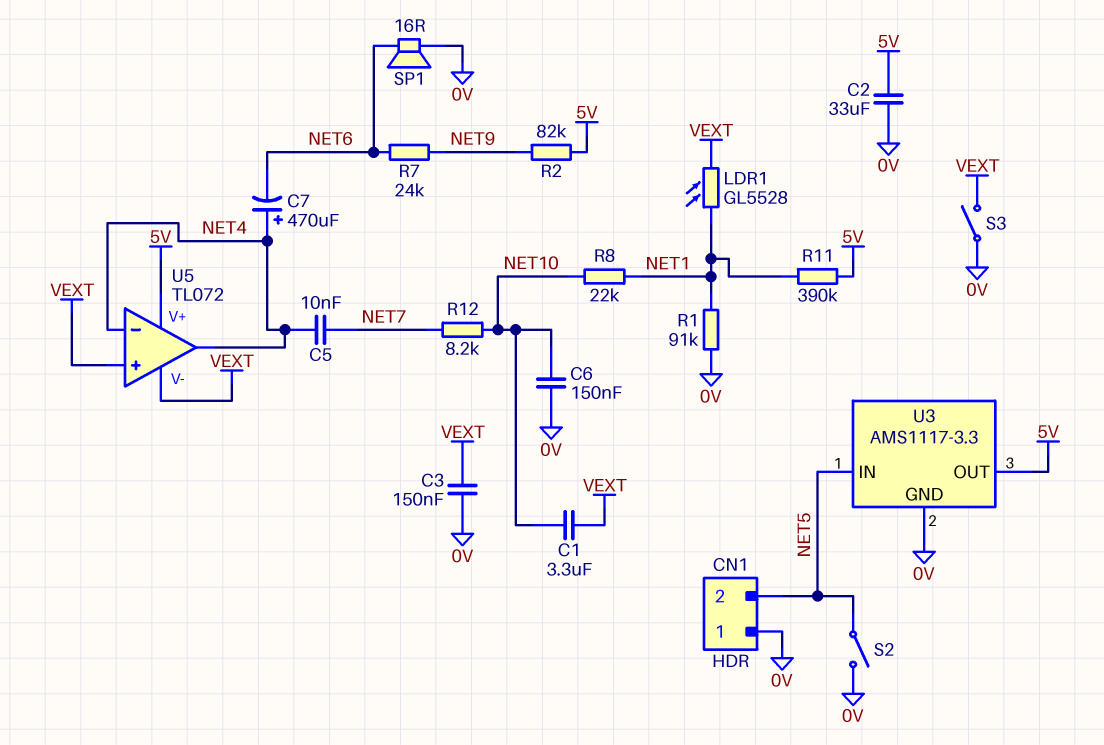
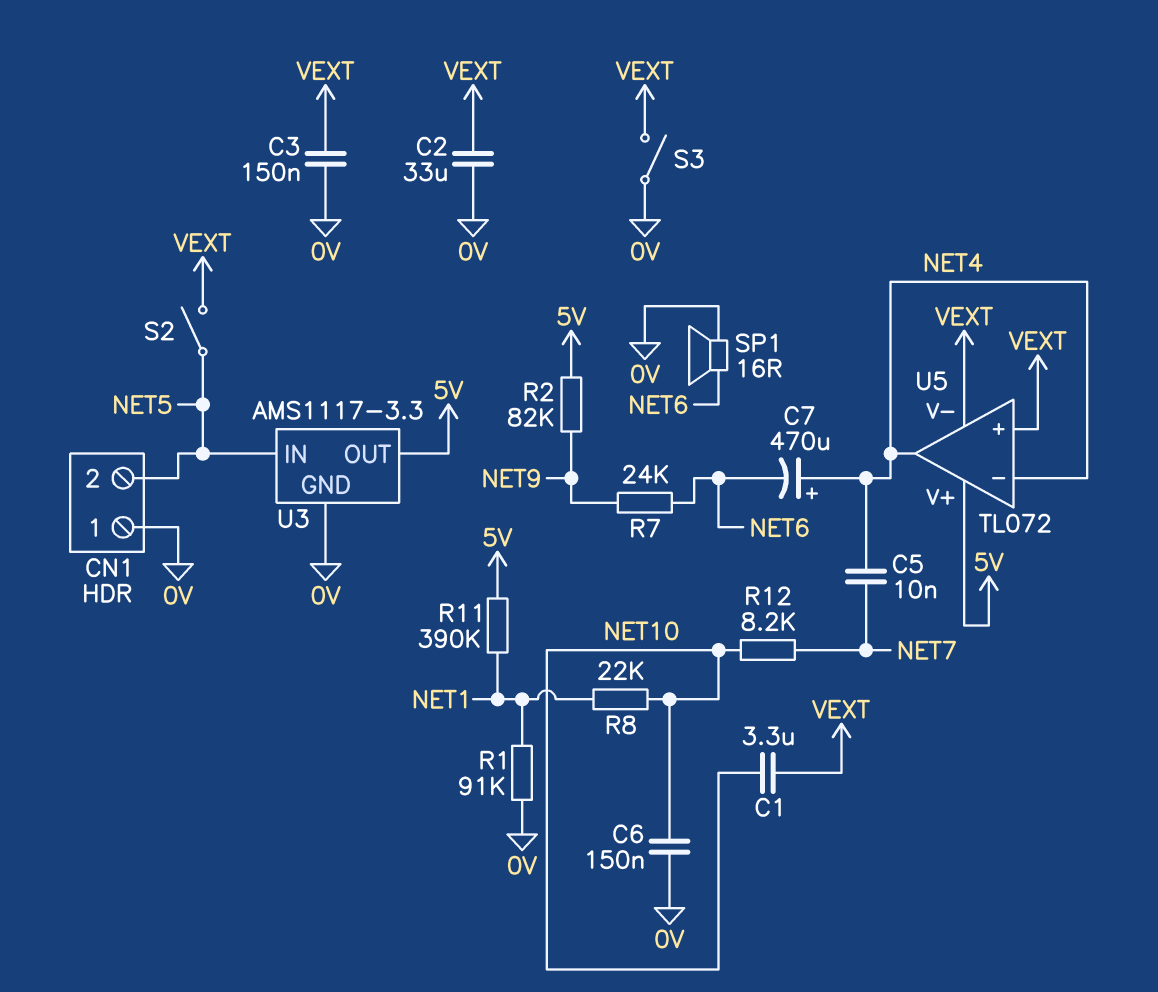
C2: 33uF (0V, 5V) -> 33uF (0V, VEXT)
LDR1: GL5528 (NET1, VEXT) -> none
S2: switch (0V, NET5) -> switch (NET5, VEXT)

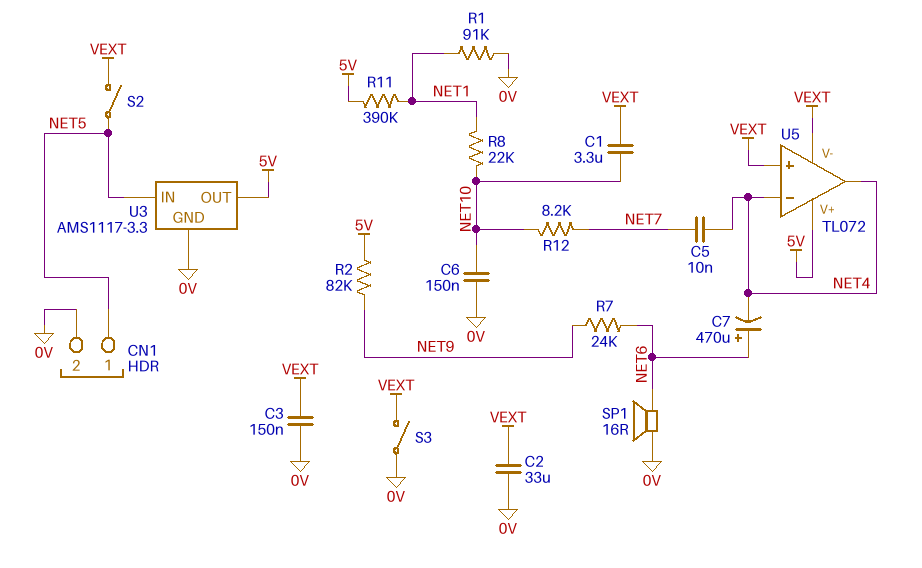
C7: 470uF (plus NET4, minus NET6) -> 470uF (plus NET6, minus NET4)
CN1 pin 1: 0V -> NET5
CN1 pin 2: NET5 -> 0V

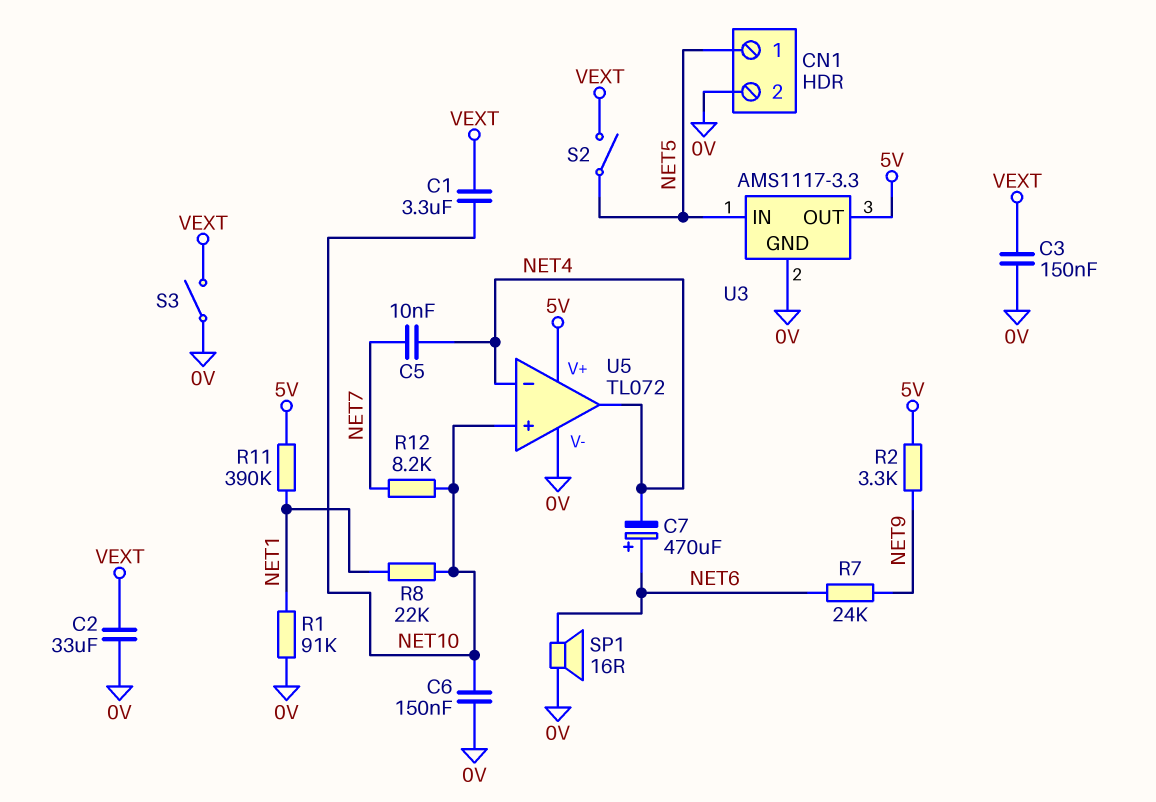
R2: 82k (5V, NET9) -> 3.3k (5V, NET9)
U5 pin V-: VEXT -> 0V
U5 pin in+: VEXT -> NET10

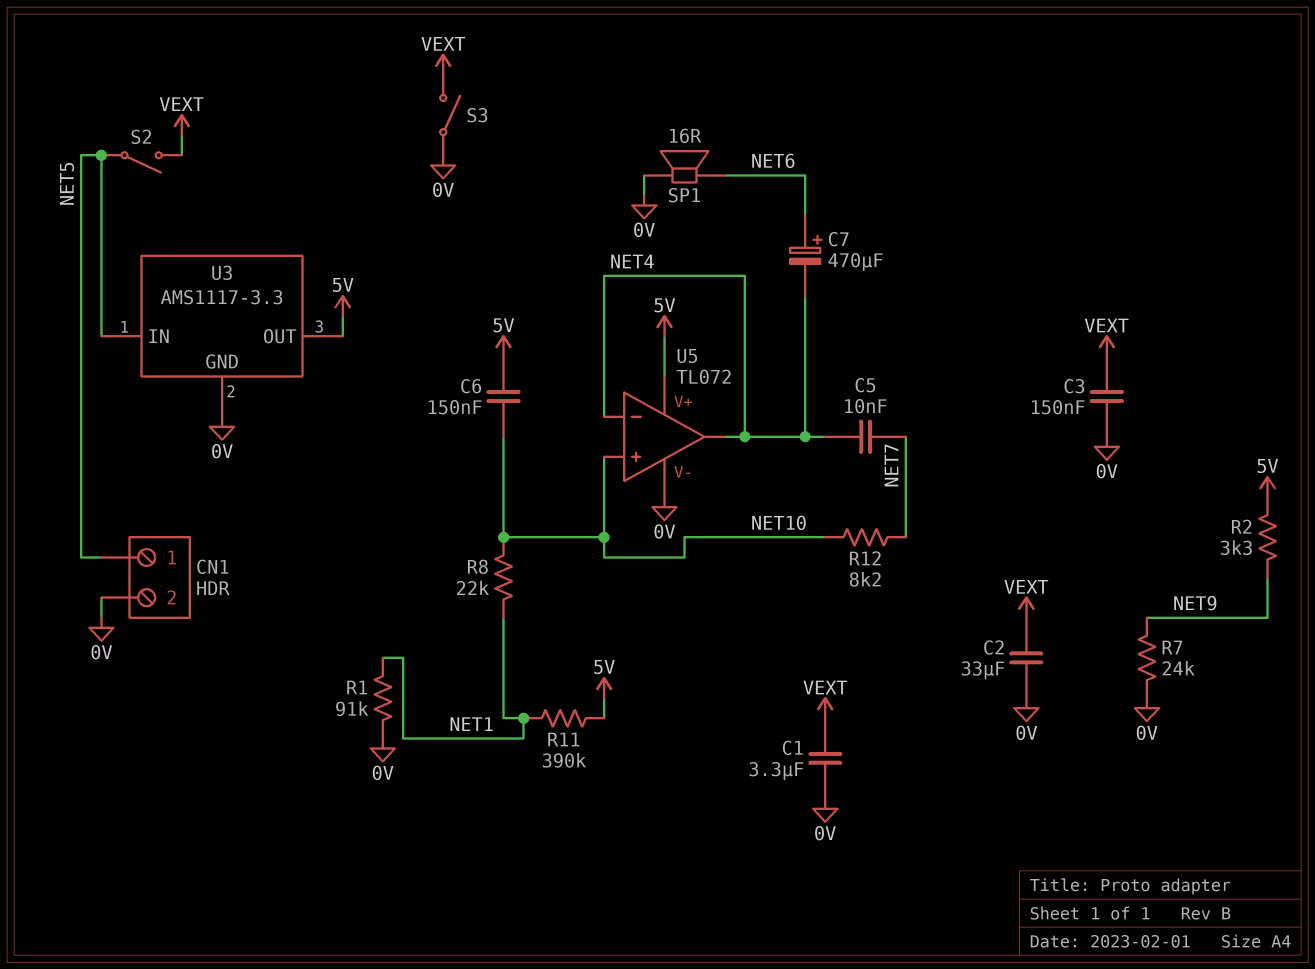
C1: 3.3uF (NET10, VEXT) -> 3.3uF (0V, VEXT)
C6: 150nF (0V, NET10) -> 150nF (5V, NET10)
R7: 24k (NET6, NET9) -> 24k (0V, NET9)

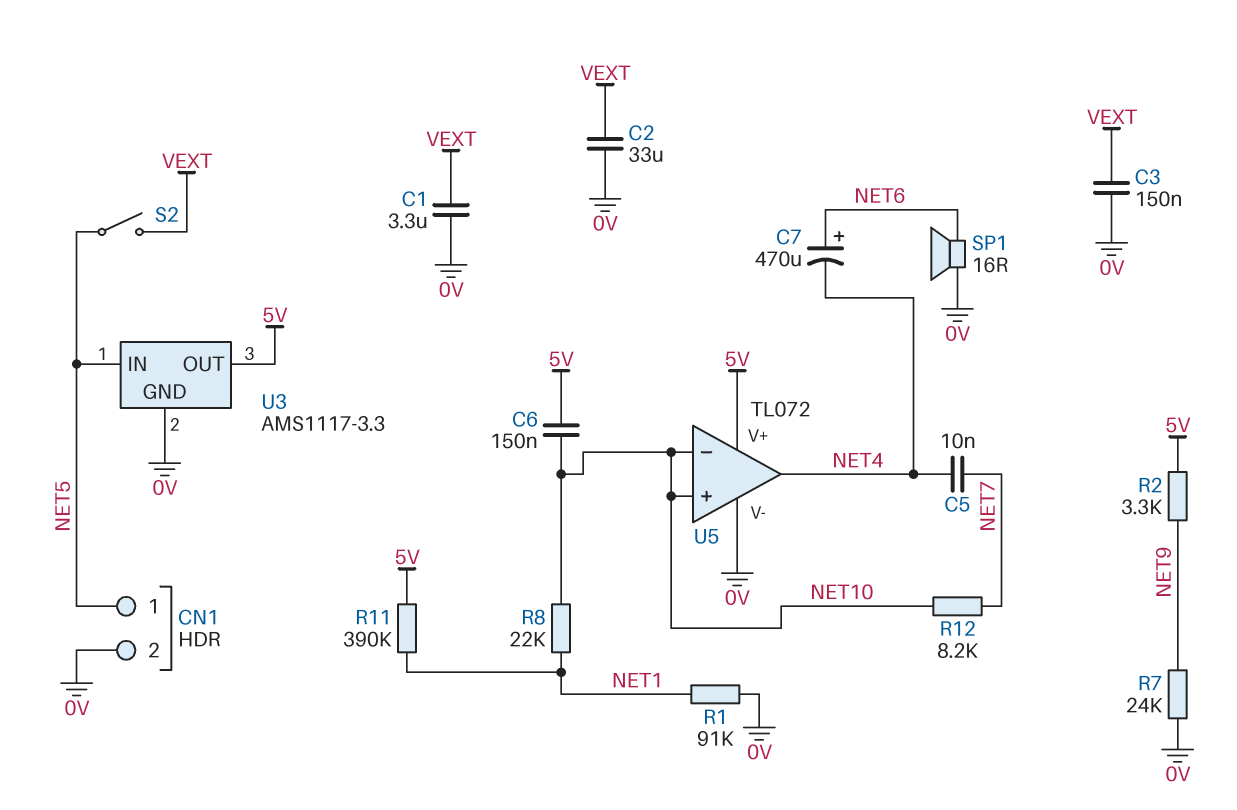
S3: switch (0V, VEXT) -> none
U5 pin in-: NET4 -> NET10

